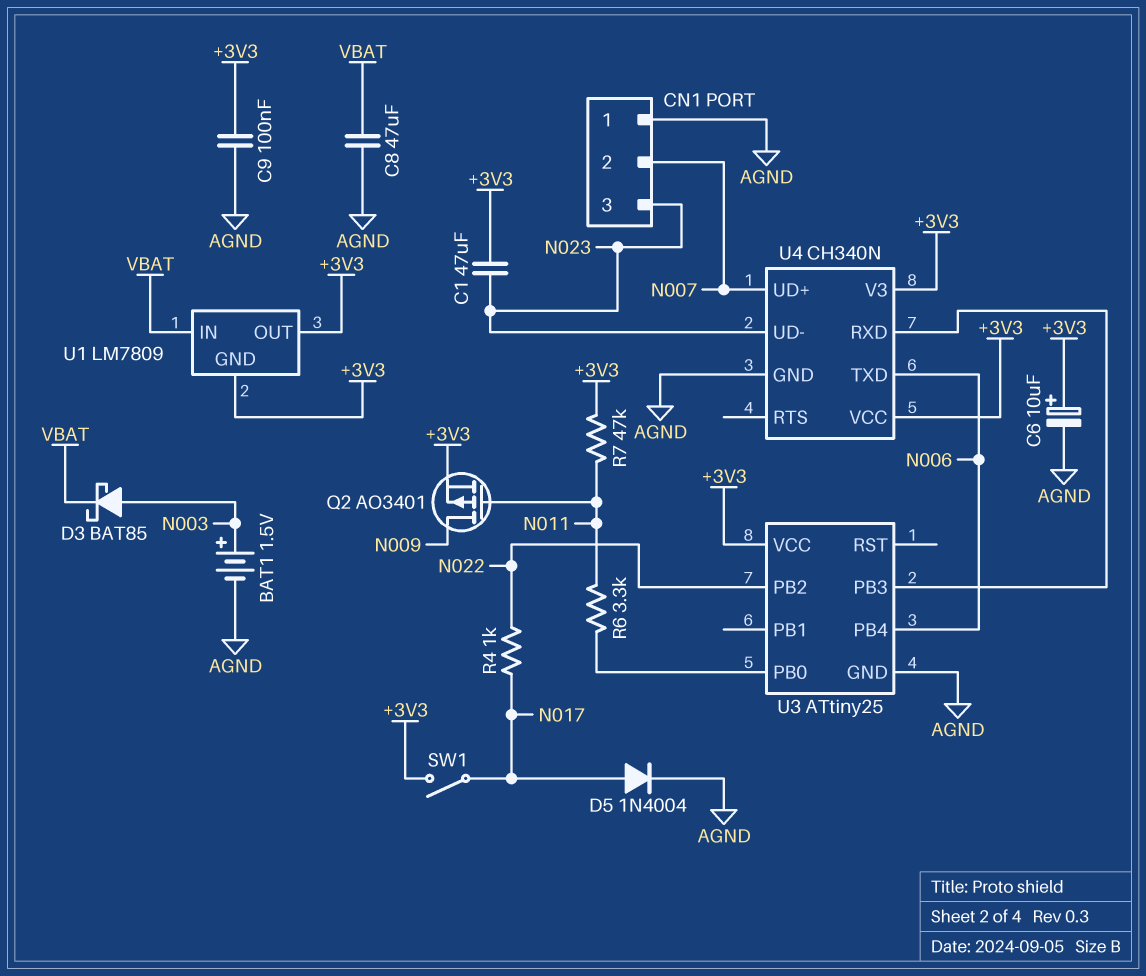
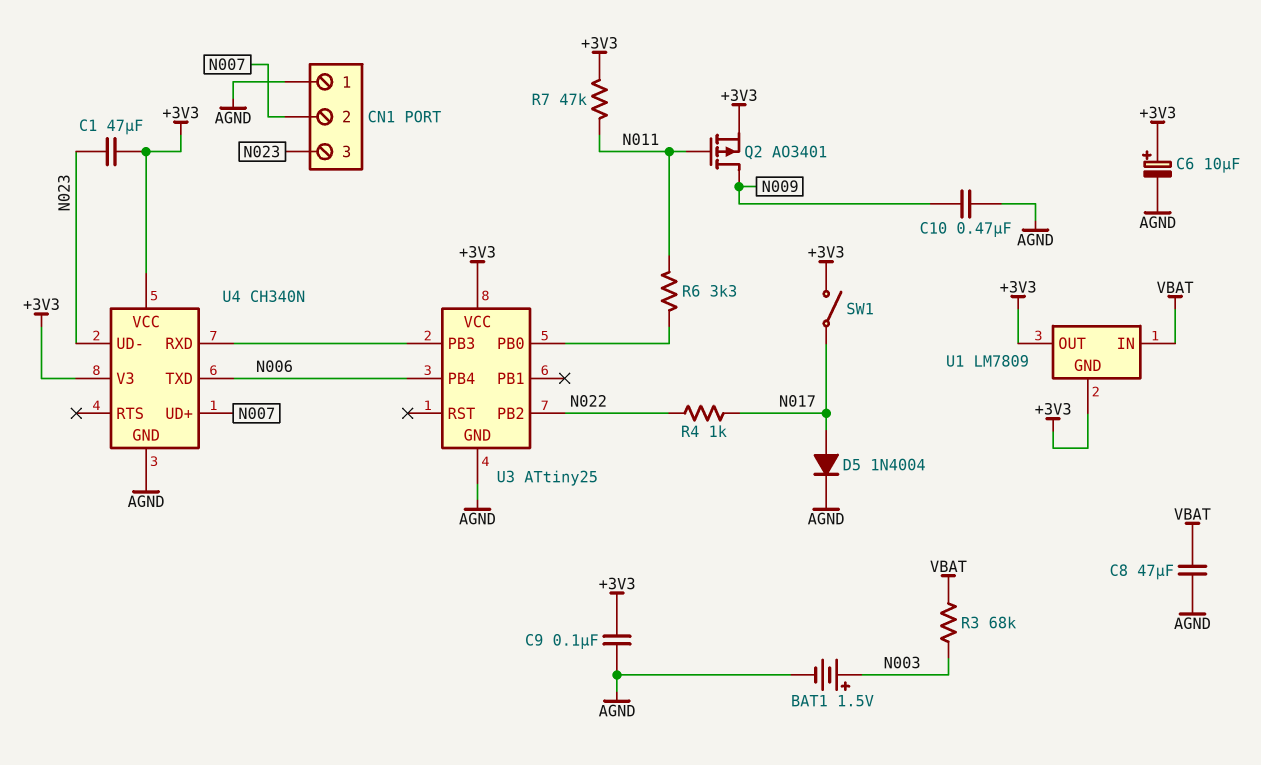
C10: none -> 470nF (AGND, N009)
D3: schottky BAT85 (A N003, K VBAT) -> none
R3: none -> 68k (N003, VBAT)

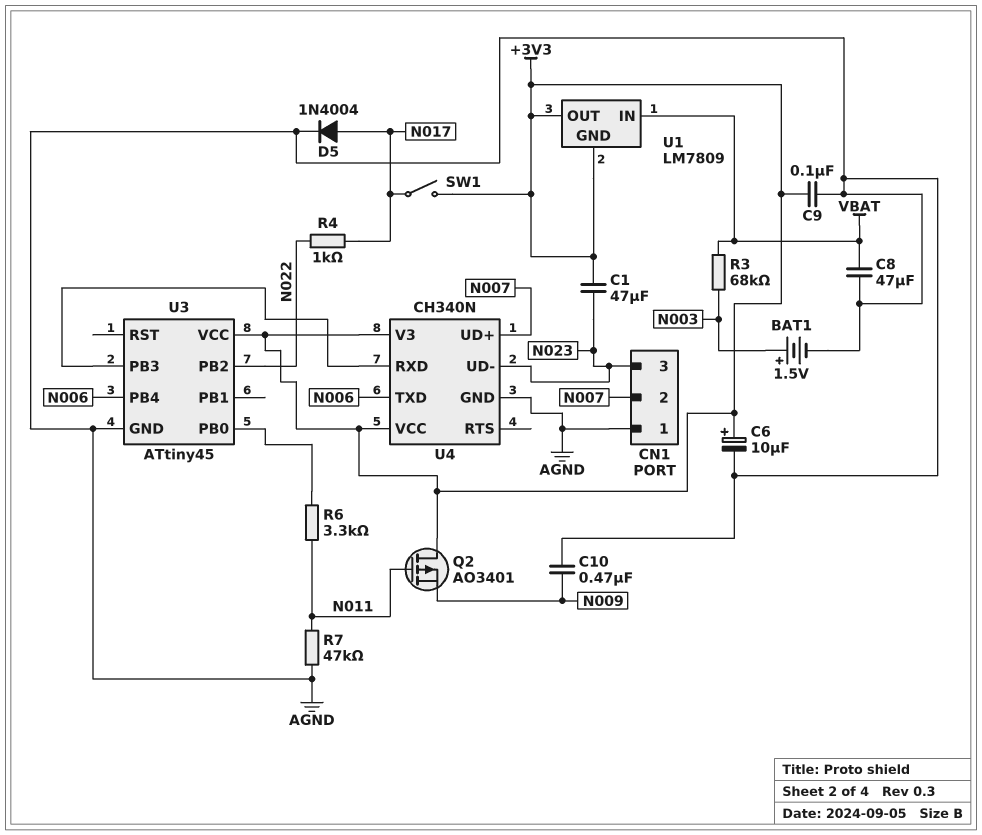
Q2: PMOS AO3401 (G N011, D N009, S +3V3) -> PMOS AO3401 (G N011, D +3V3, S N009)
R7: 47k (+3V3, N011) -> 47k (AGND, N011)
U3: ATtiny25 -> ATtiny45

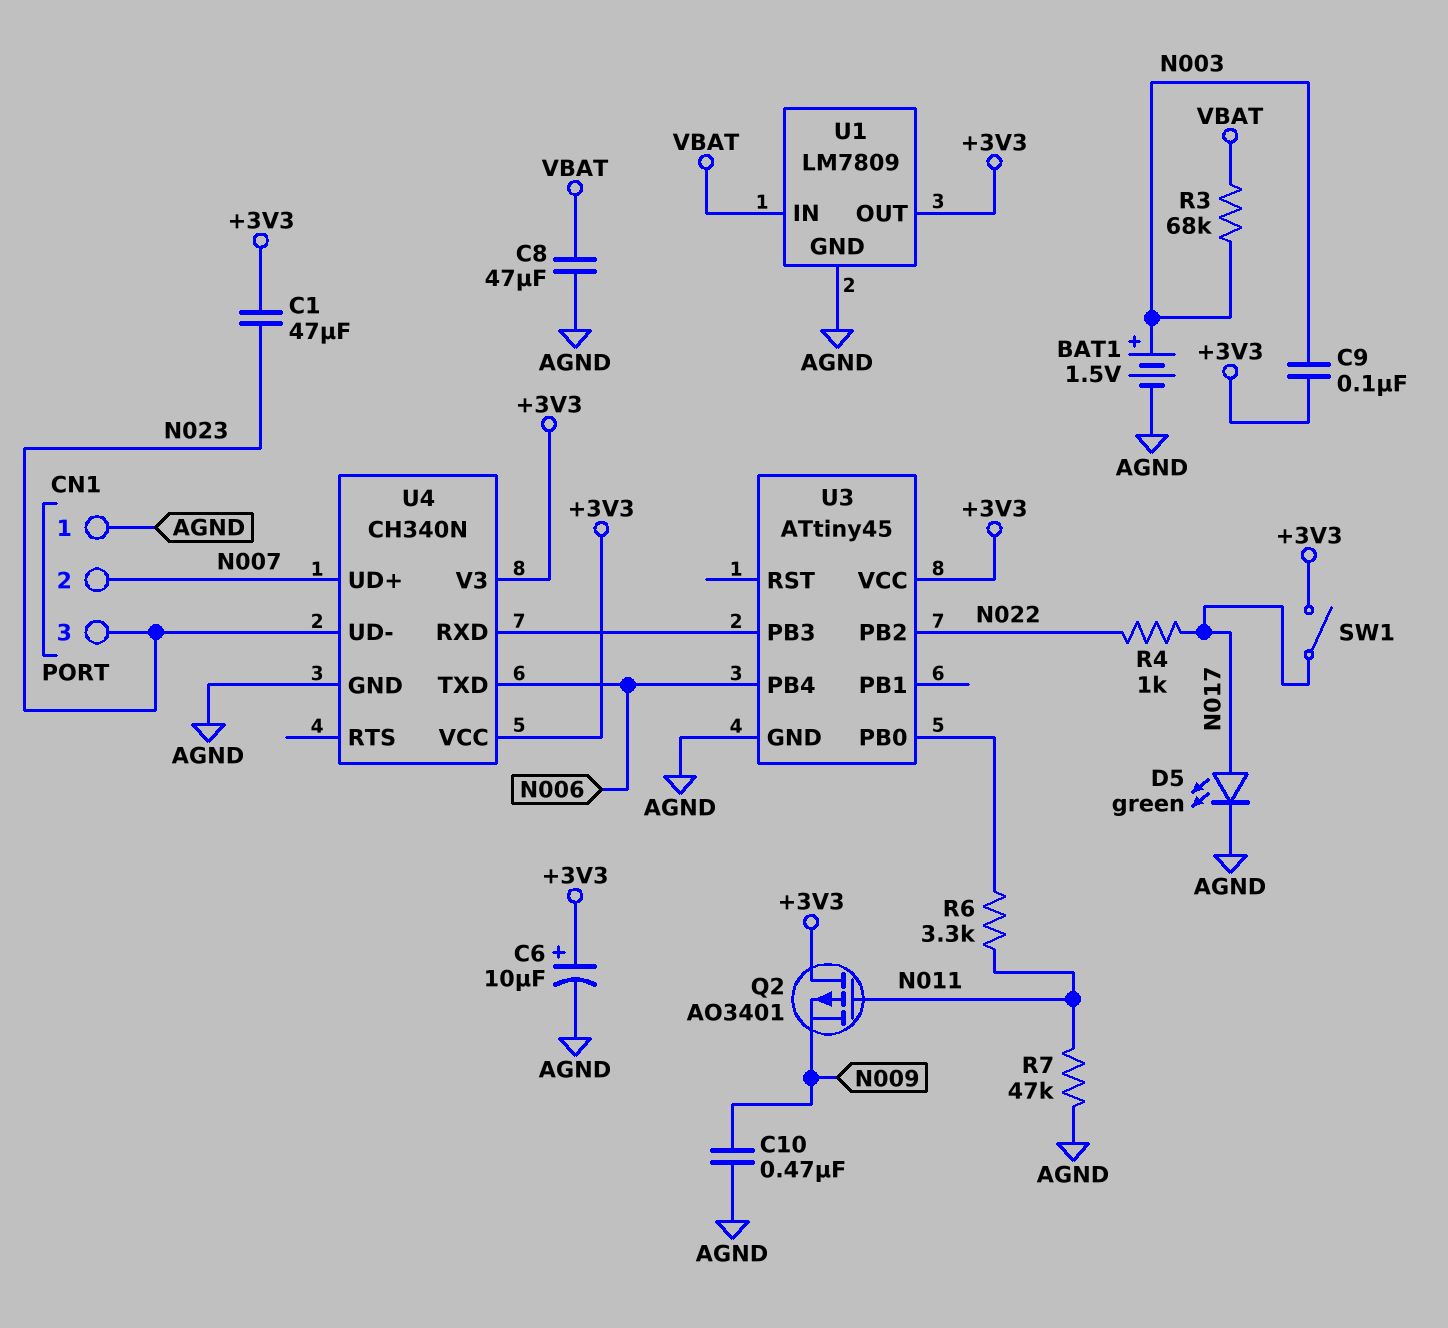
C9: 100nF (+3V3, AGND) -> 100nF (+3V3, N003)
D5: diode 1N4004 (A N017, K AGND) -> LED green (A N017, K AGND)
U1 pin GND: +3V3 -> AGND

